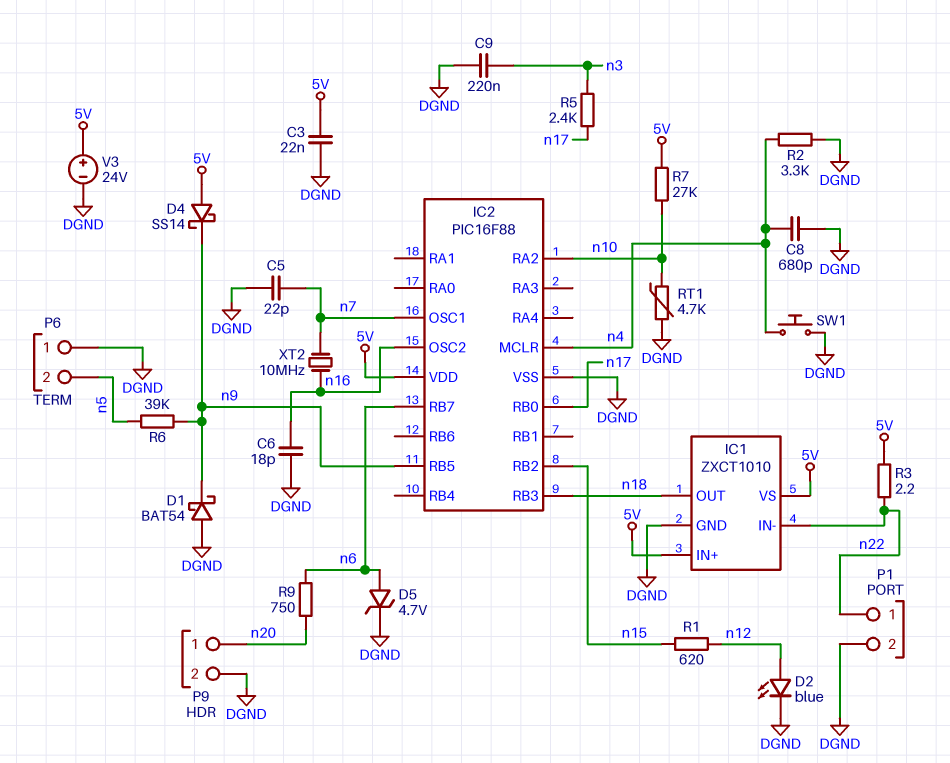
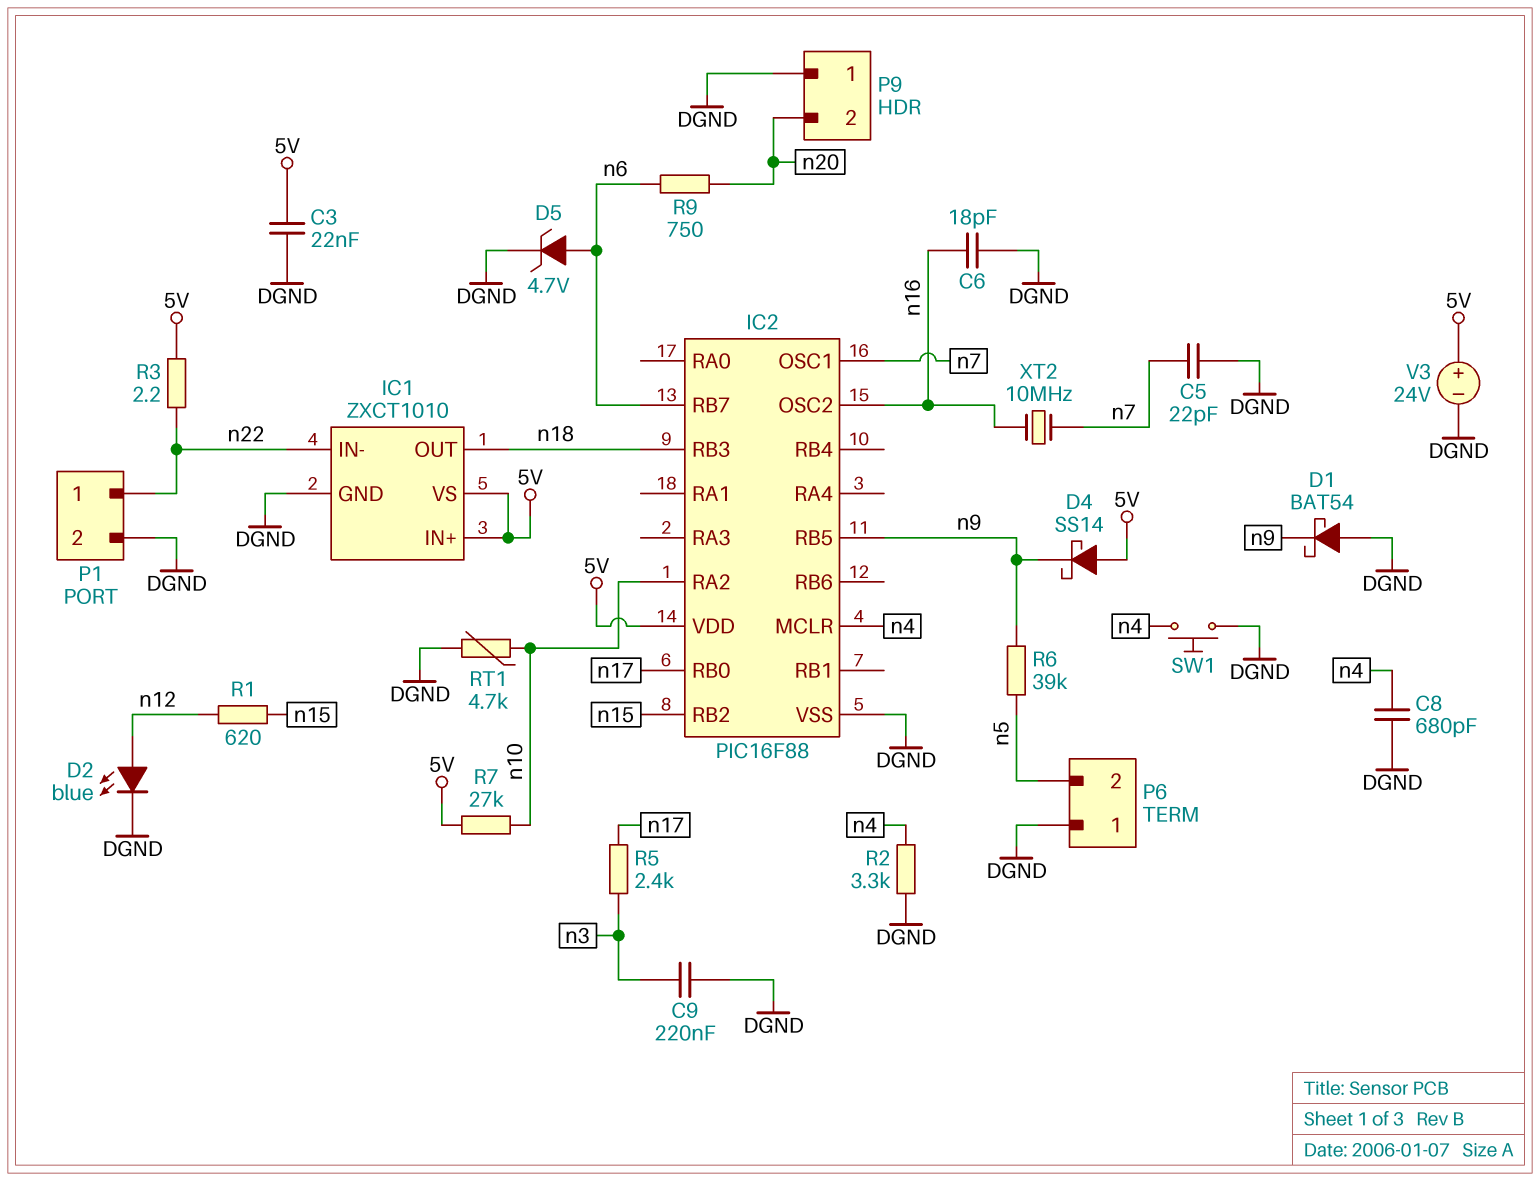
P9 pin 1: n20 -> DGND
P9 pin 2: DGND -> n20

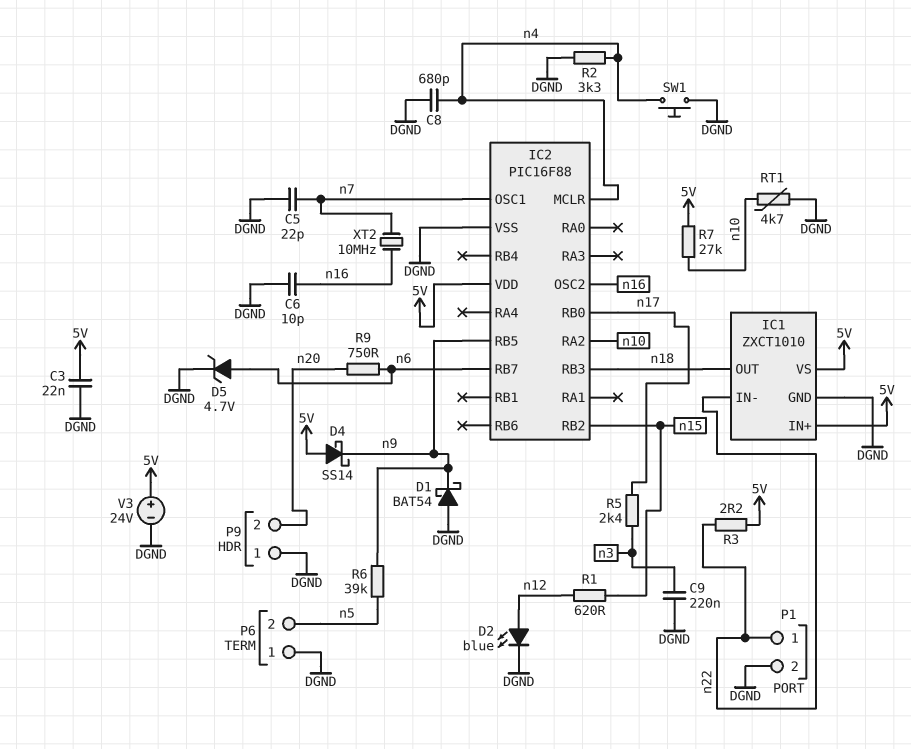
C6: 18pF (DGND, n16) -> 10pF (DGND, n16)

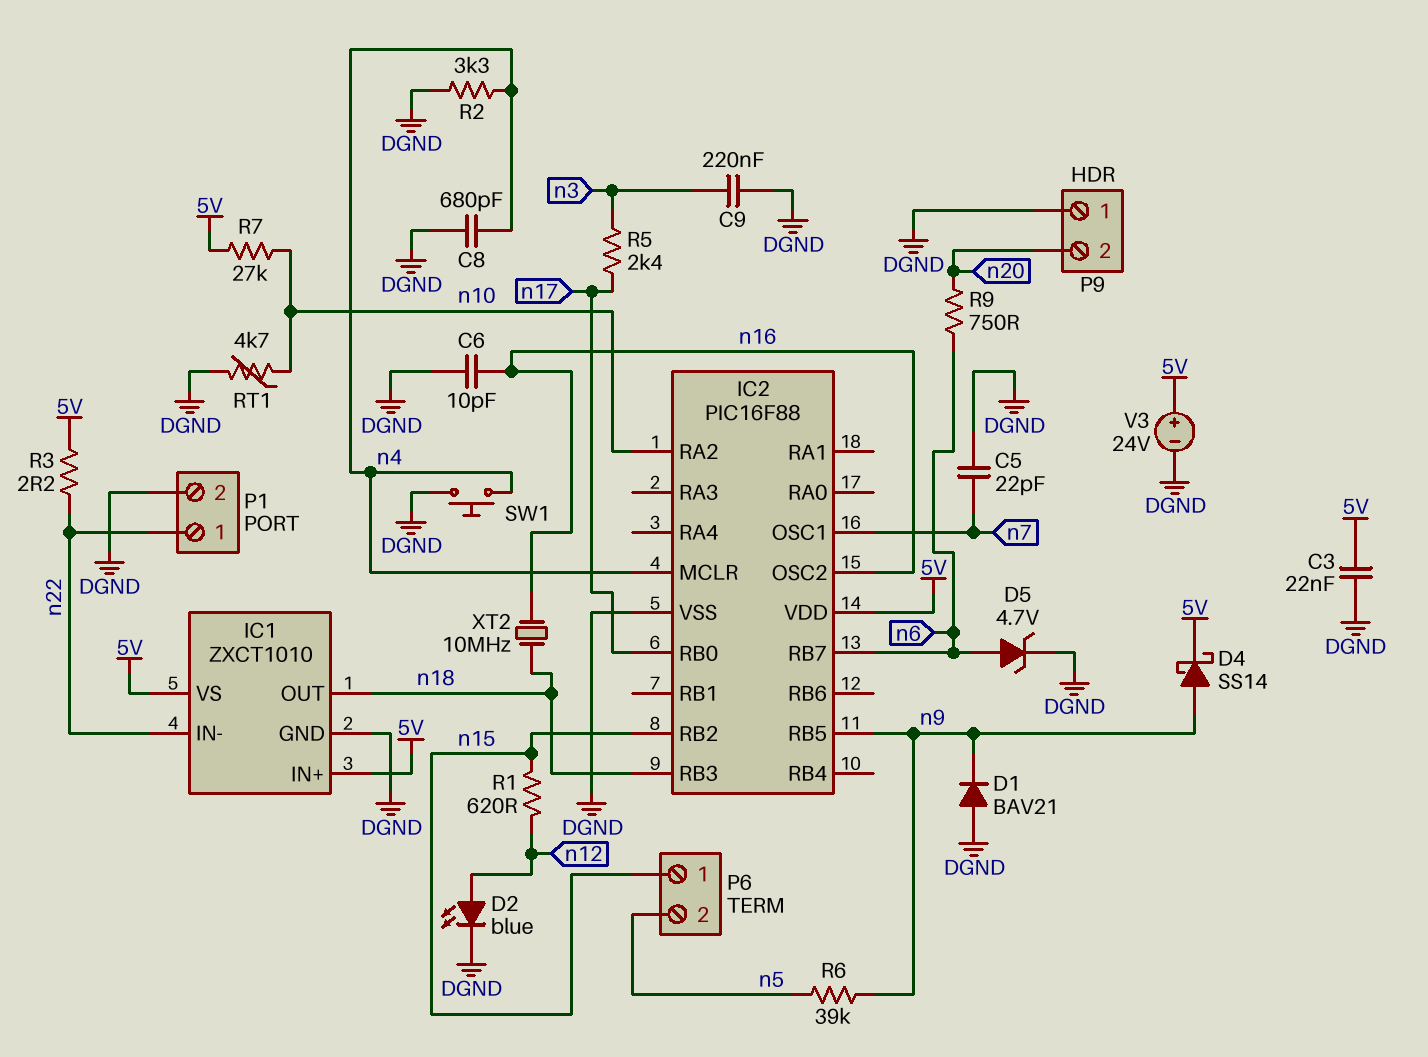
D1: schottky BAT54 (A DGND, K n9) -> diode BAV21 (A DGND, K n9)
D4: schottky SS14 (A 5V, K n9) -> schottky SS14 (A n9, K 5V)
P6 pin 1: DGND -> n15
XT2: 10MHz (n7, n16) -> 10MHz (n16, n18)

